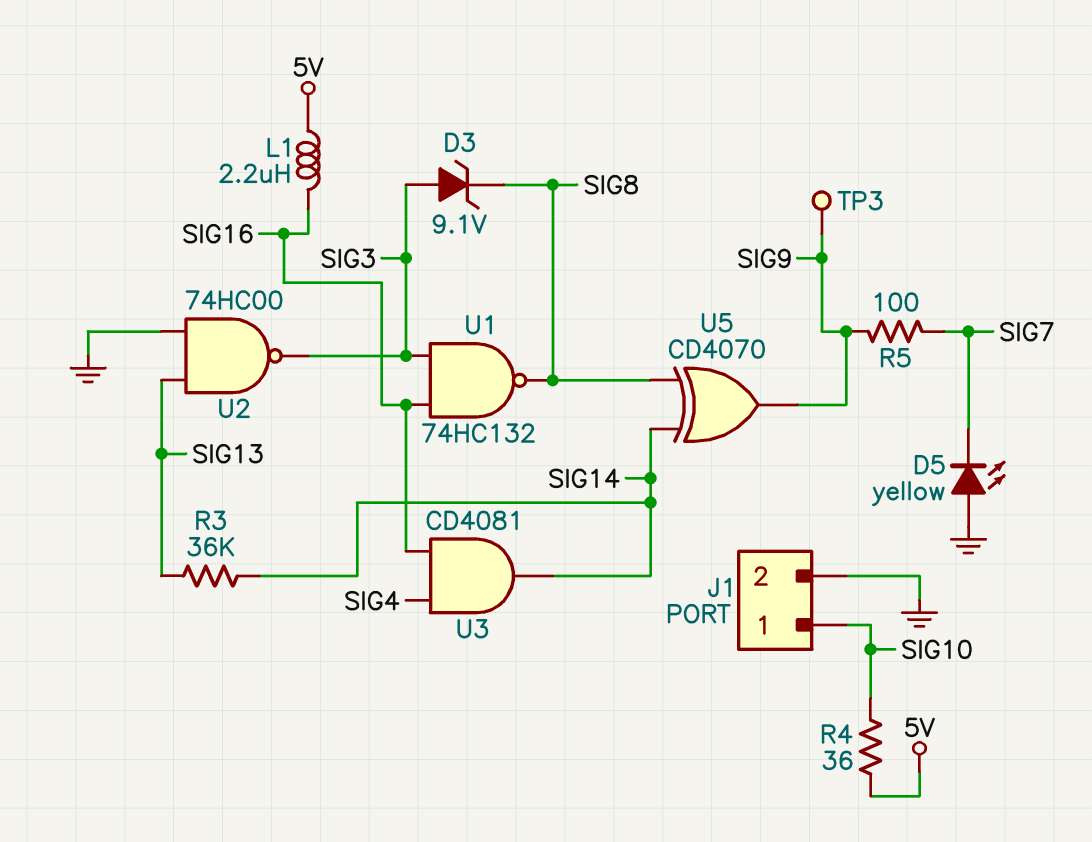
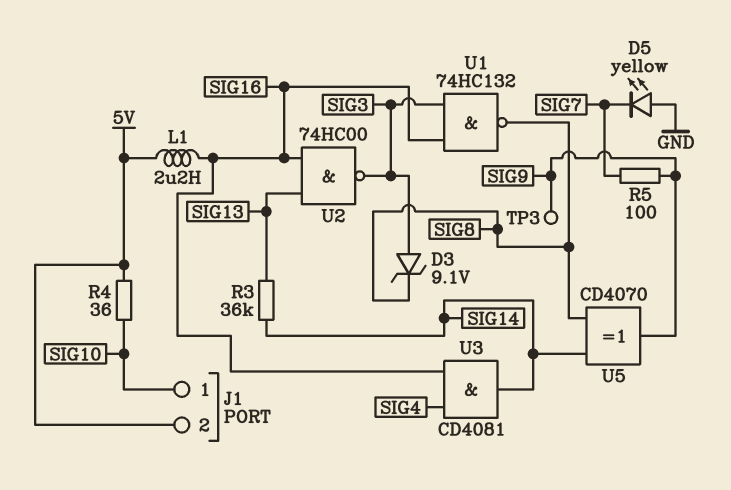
J1 pin 2: GND -> 5V
U2: NAND 74HC00 (in GND, in SIG13, out SIG3) -> NAND 74HC00 (in SIG13, in SIG16, out SIG3)

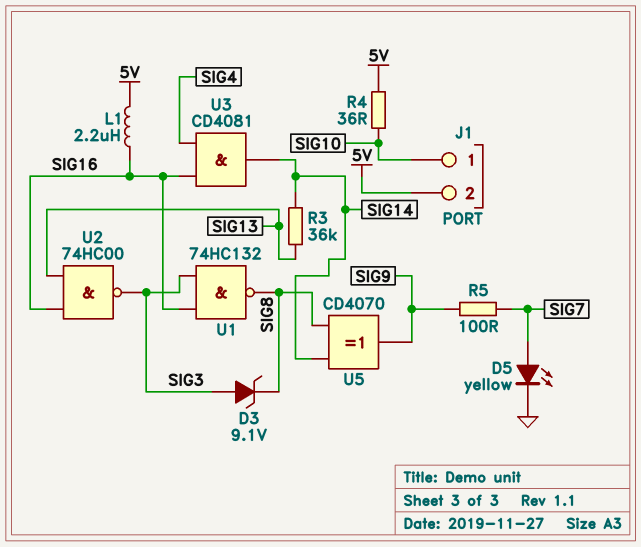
D5: LED yellow (A GND, K SIG7) -> LED yellow (A SIG7, K GND)
TP3: test point (SIG9) -> none

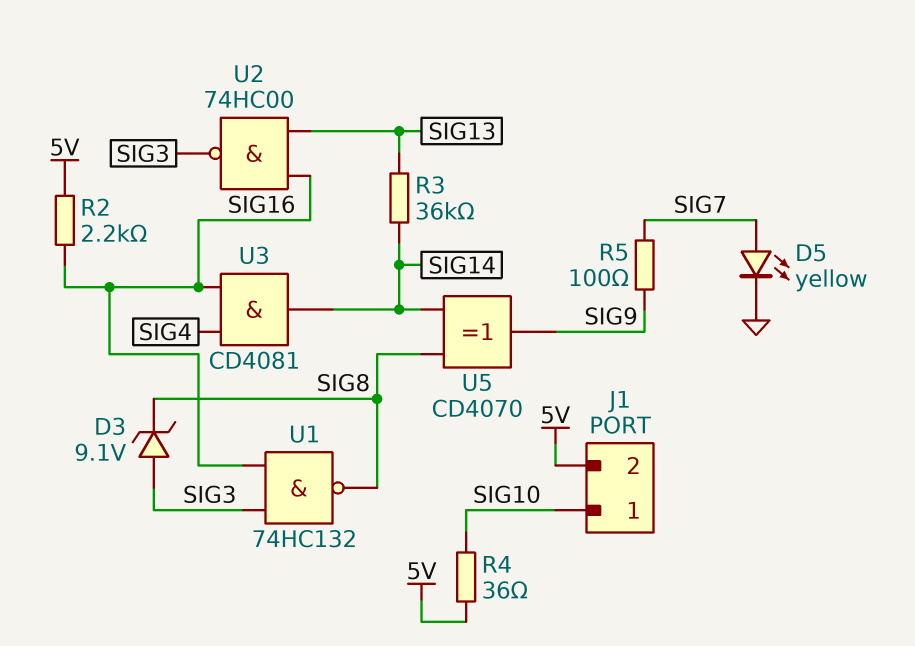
L1: 2.2uH (5V, SIG16) -> none
R2: none -> 2.2k (5V, SIG16)

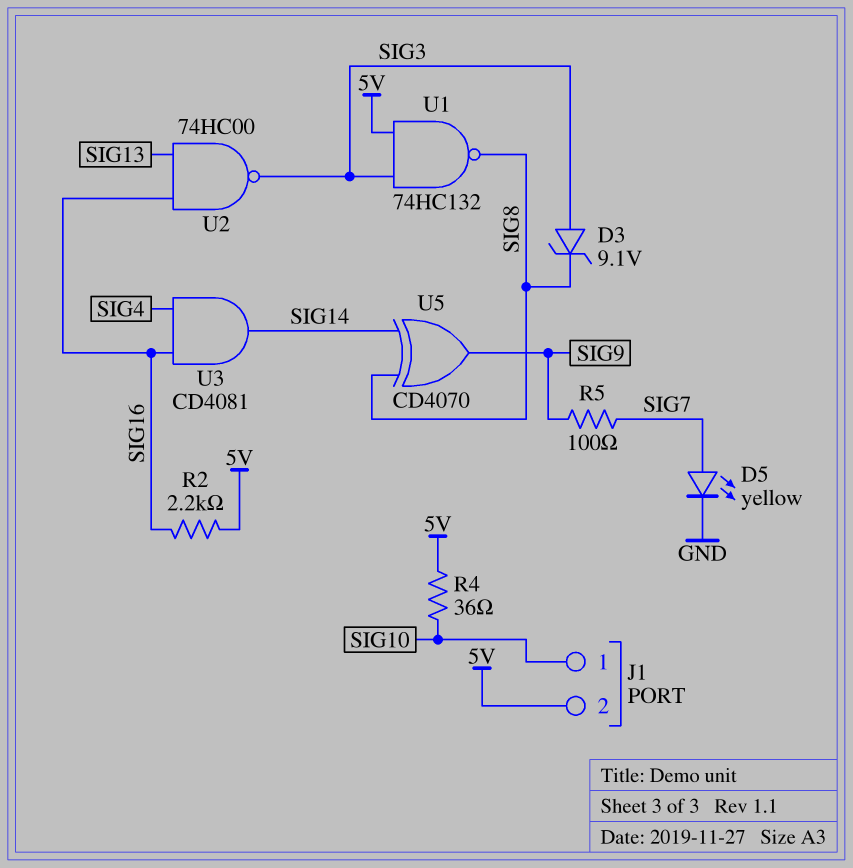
R3: 36k (SIG13, SIG14) -> none
U1: NAND 74HC132 (in SIG3, in SIG16, out SIG8) -> NAND 74HC132 (in 5V, in SIG3, out SIG8)

